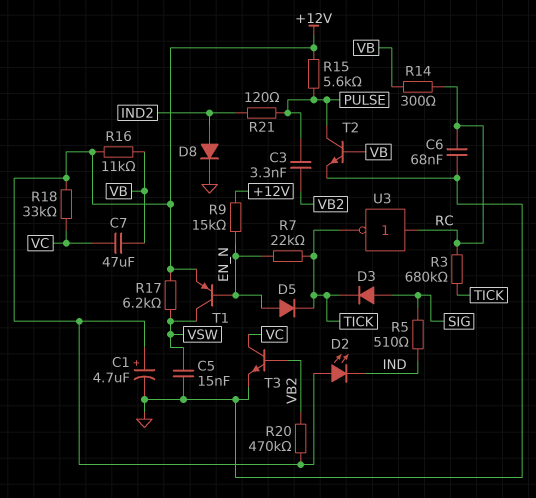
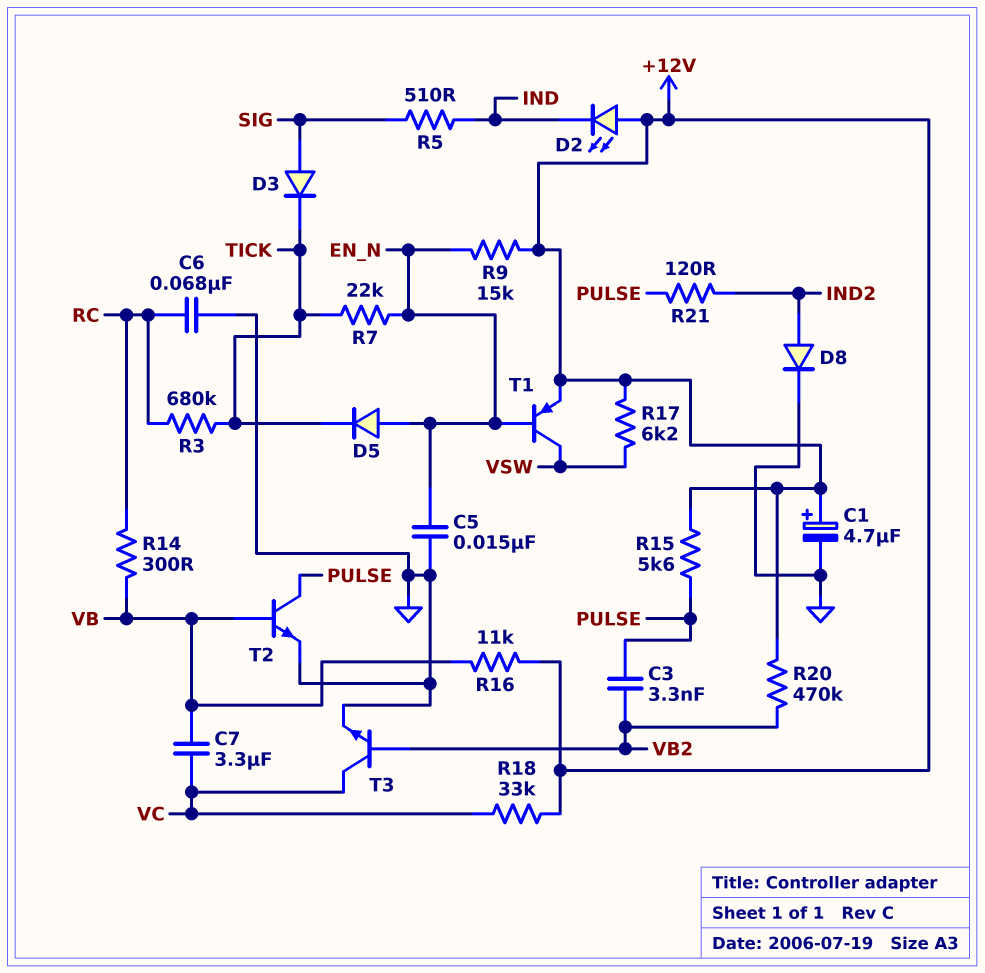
C5: 15nF (GND, VSW) -> 15nF (EN_N, GND)
C7: 47uF (VB, VC) -> 3.3uF (VB, VC)
U3: NOT (in RC, out TICK) -> none

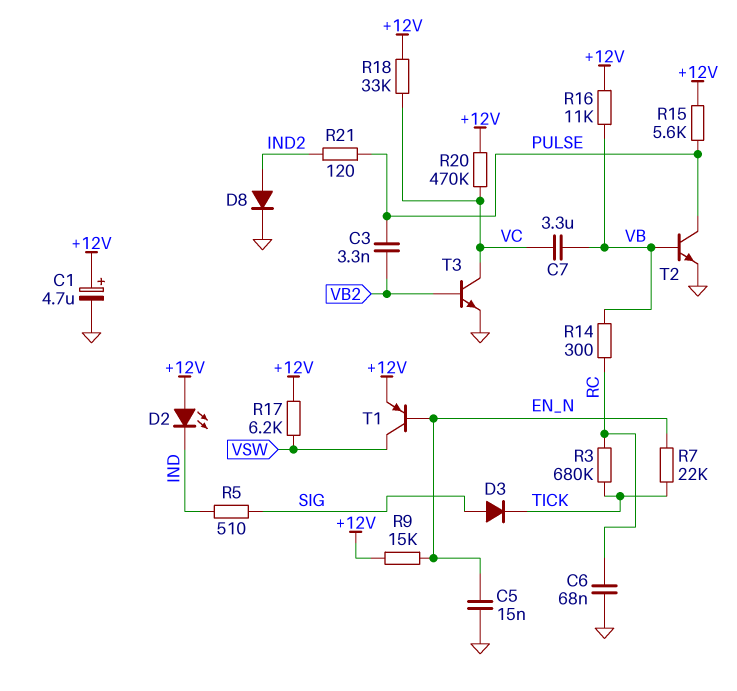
D5: diode (A EN_N, K TICK) -> none
R20: 470k (+12V, VB2) -> 470k (+12V, VC)

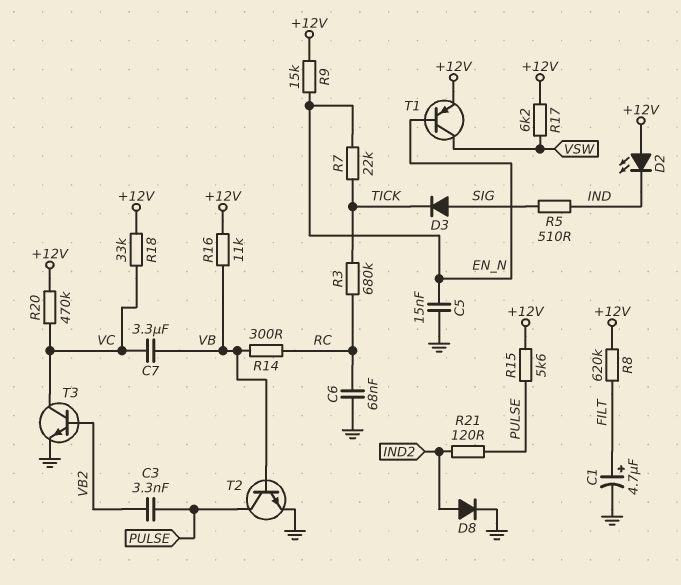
C1: 4.7uF (plus +12V, minus GND) -> 4.7uF (plus FILT, minus GND)
R8: none -> 620k (+12V, FILT)

